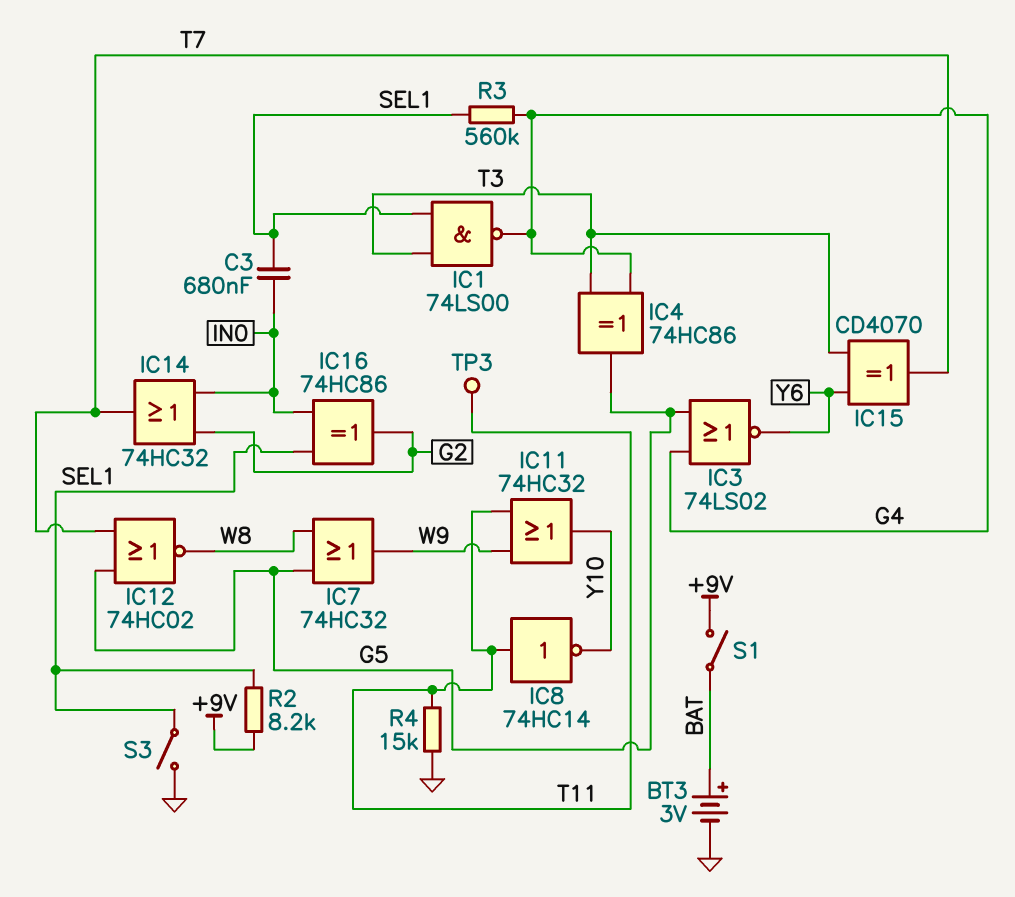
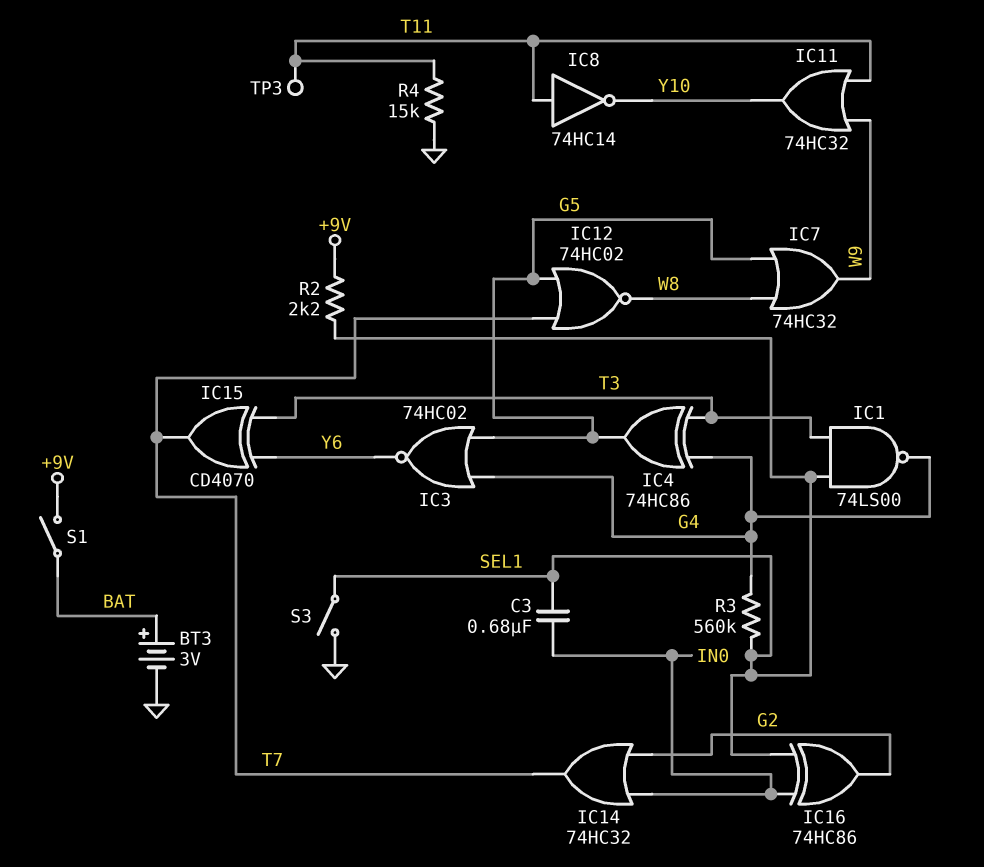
IC3: NOR 74LS02 (in G4, in G5, out Y6) -> NOR 74HC02 (in G4, in G5, out Y6)
R2: 8.2k (+9V, SEL1) -> 2.2k (+9V, SEL1)

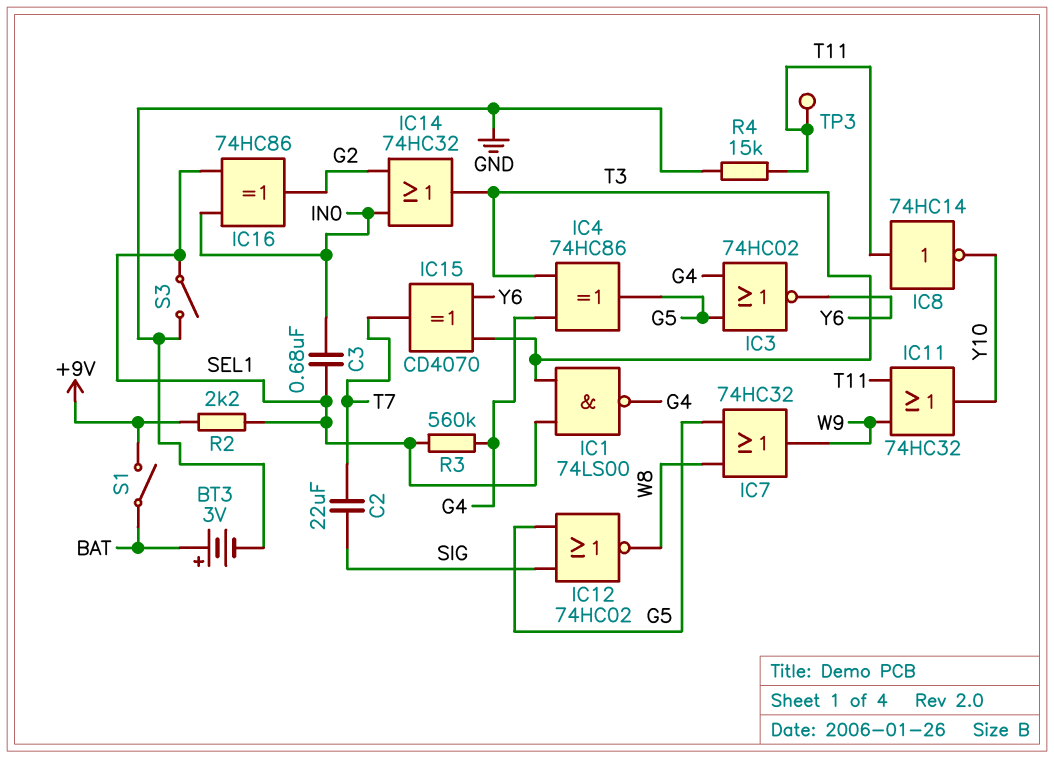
C2: none -> 22uF (SIG, T7)
IC12: NOR 74HC02 (in G5, in T7, out W8) -> NOR 74HC02 (in G5, in SIG, out W8)
IC14: OR 74HC32 (in G2, in IN0, out T7) -> OR 74HC32 (in G2, in IN0, out T3)

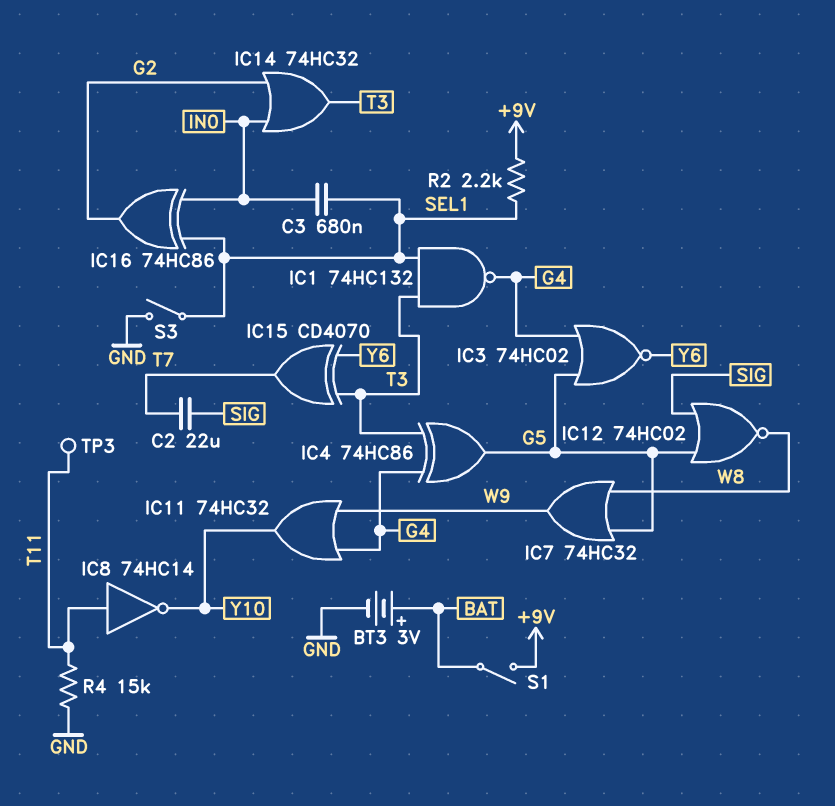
IC1: NAND 74LS00 (in SEL1, in T3, out G4) -> NAND 74HC132 (in SEL1, in T3, out G4)
IC11: OR 74HC32 (in T11, in W9, out Y10) -> OR 74HC32 (in G4, in W9, out Y10)
R3: 560k (G4, SEL1) -> none

